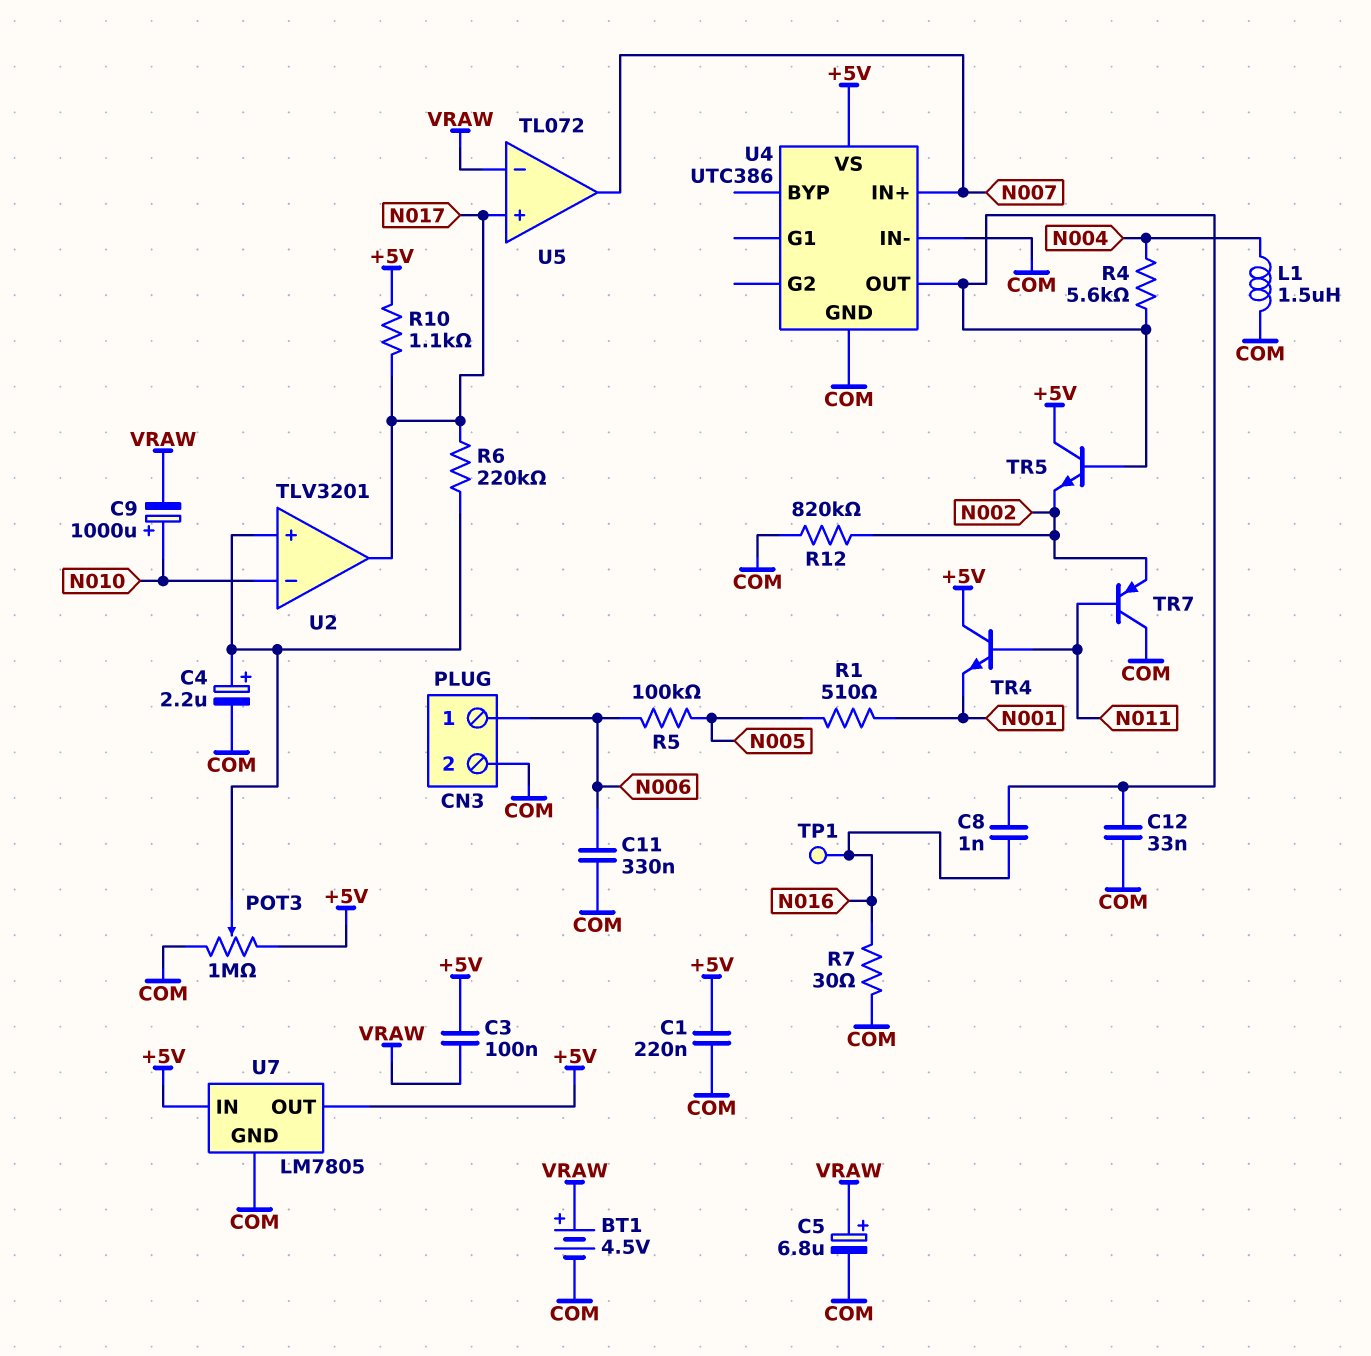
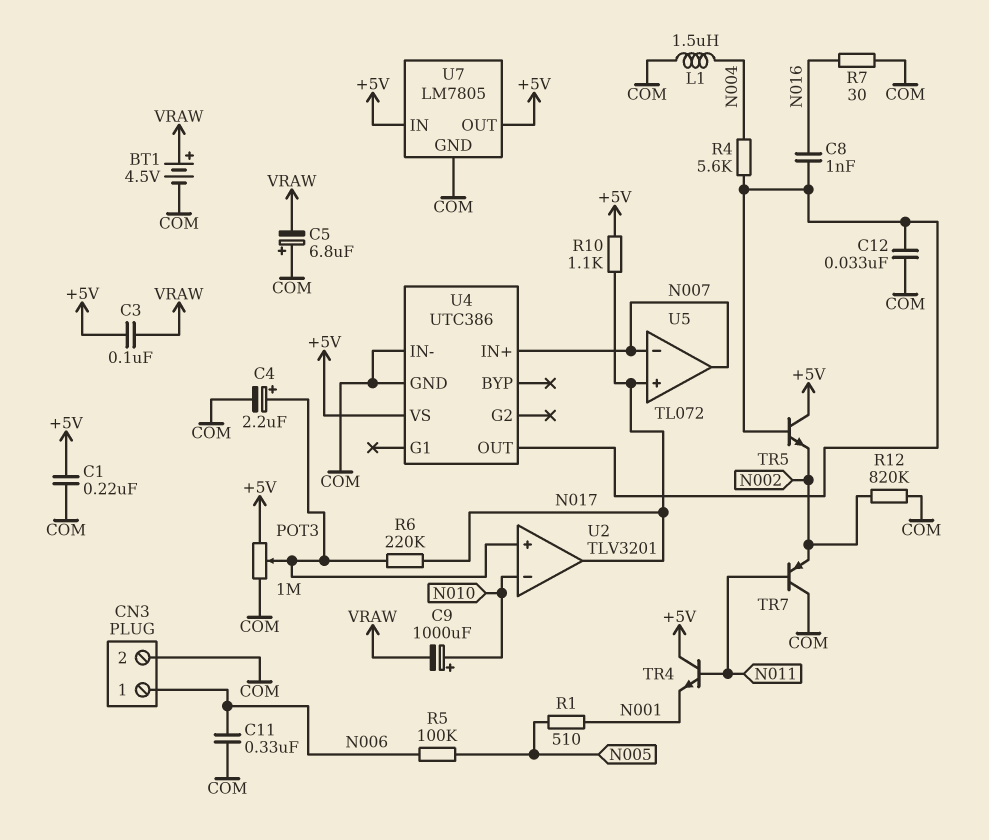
C5: 6.8uF (plus VRAW, minus COM) -> 6.8uF (plus COM, minus VRAW)
TP1: test point (N016) -> none
U5 pin in-: VRAW -> N007

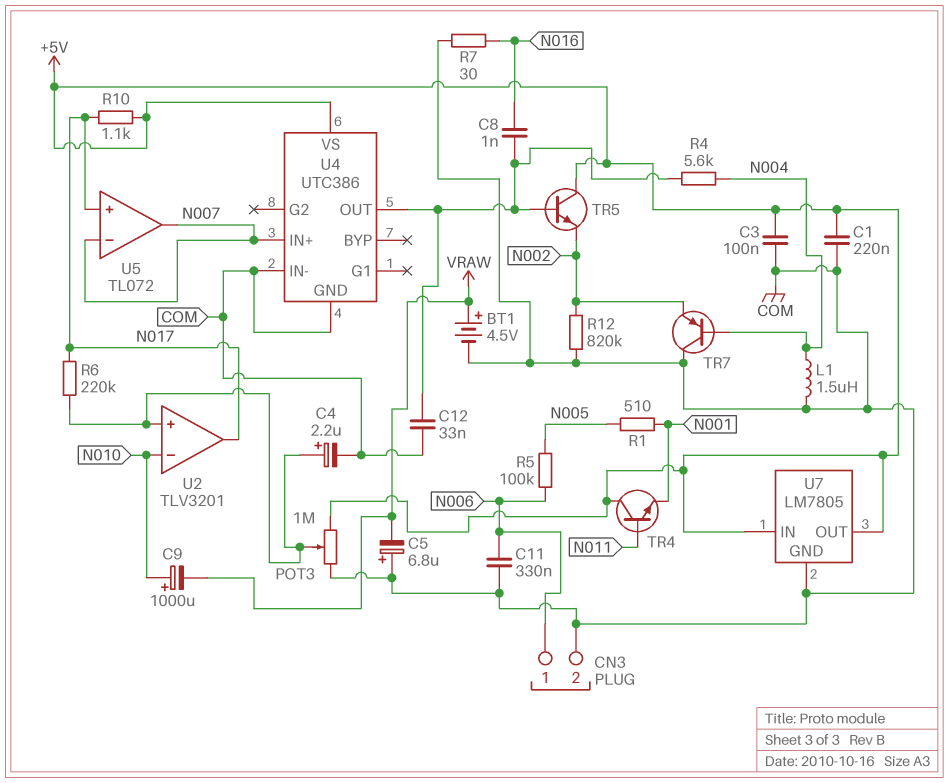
C3: 100nF (+5V, VRAW) -> 100nF (+5V, COM)
TR7: PNP (B N011, C COM, E N002) -> PNP (B N004, C COM, E N002)

